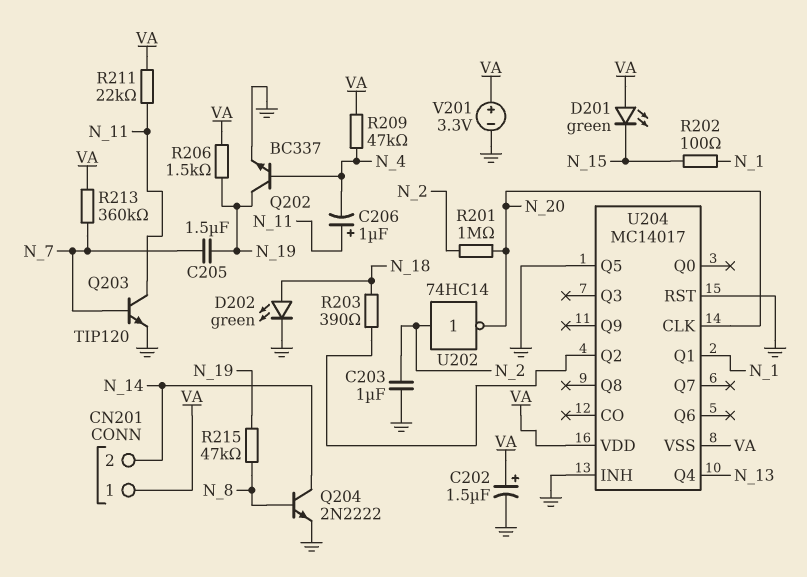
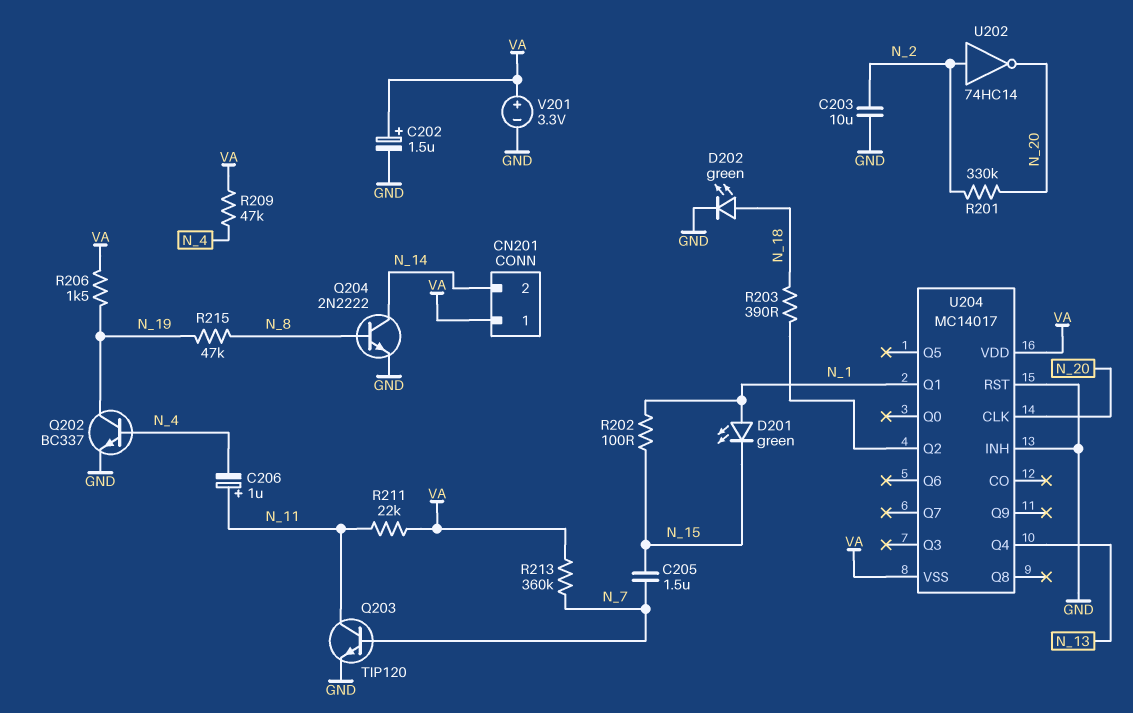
C203: 1uF (GND, N_2) -> 10uF (GND, N_2)
C205: 1.5uF (N_7, N_19) -> 1.5uF (N_7, N_15)
D201: LED green (A VA, K N_15) -> LED green (A N_1, K N_15)
R201: 1M (N_2, N_20) -> 330k (N_2, N_20)
U204 pin Q5: GND -> none

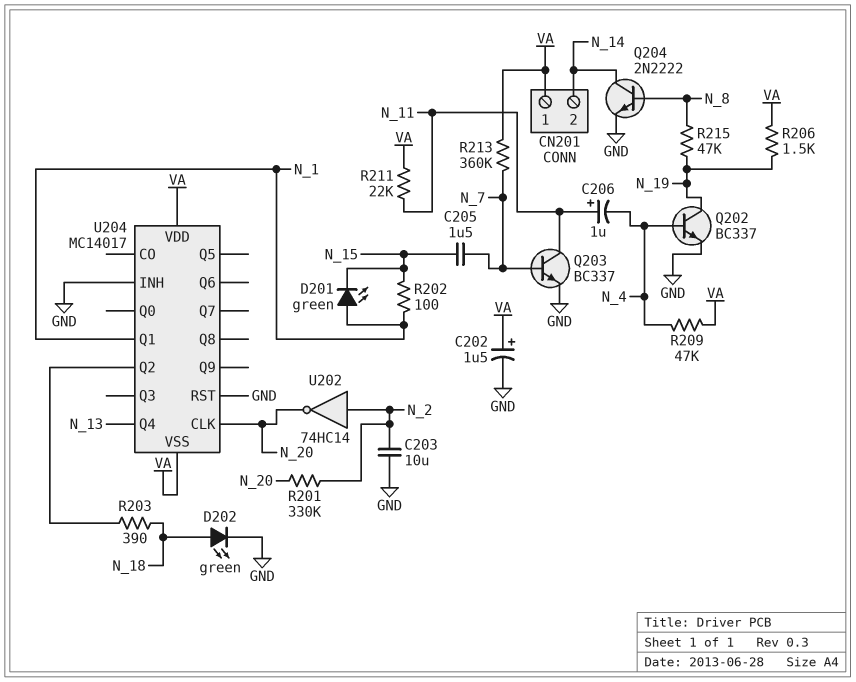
Q203: NPN TIP120 (B N_7, C N_11, E GND) -> NPN BC337 (B N_7, C N_11, E GND)
V201: 3.3V (plus VA, minus GND) -> none

